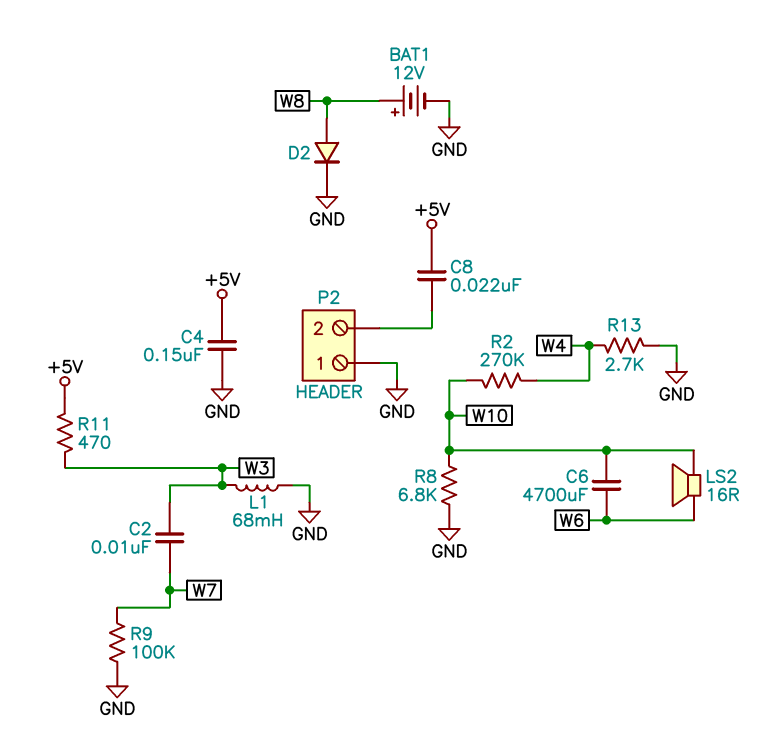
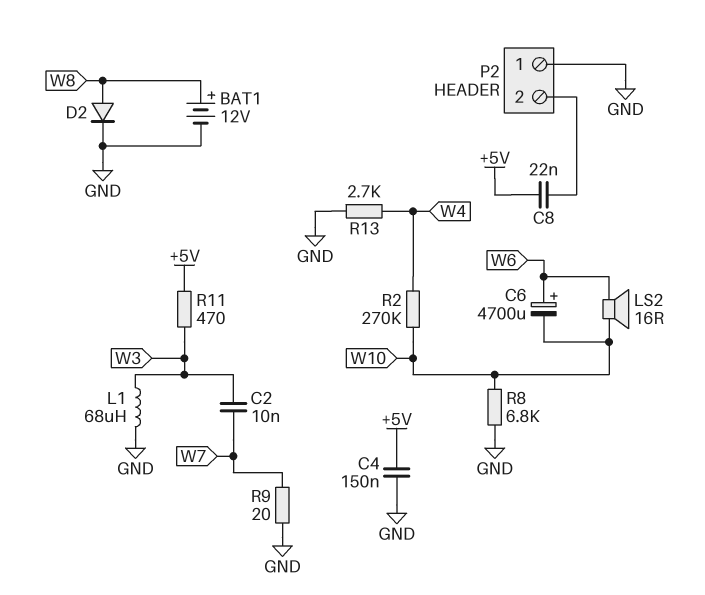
C6: 4700uF (W6, W10) -> 4700uF (plus W6, minus W10)
L1: 68mH (GND, W3) -> 68uH (GND, W3)
R9: 100k (GND, W7) -> 20 (GND, W7)

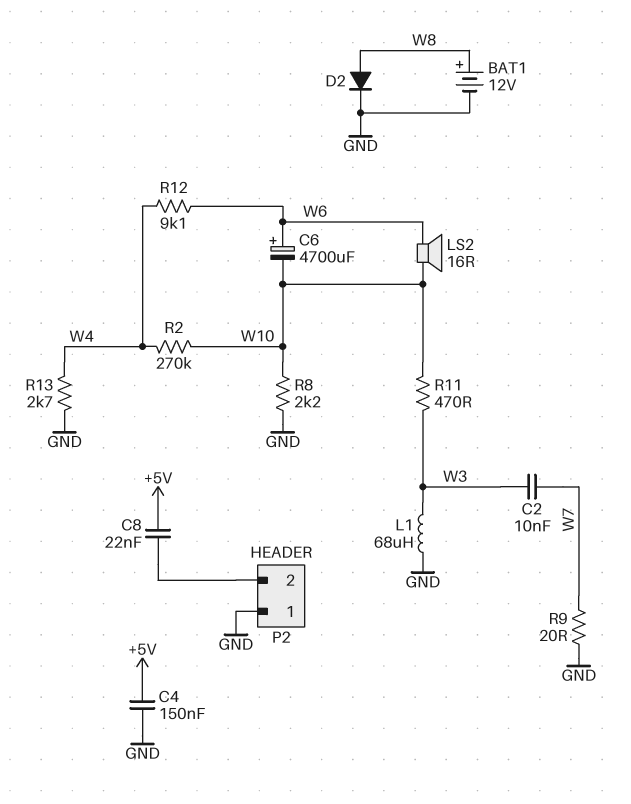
R8: 6.8k (GND, W10) -> 2.2k (GND, W10)
R11: 470 (+5V, W3) -> 470 (W3, W10)
R12: none -> 9.1k (W4, W6)

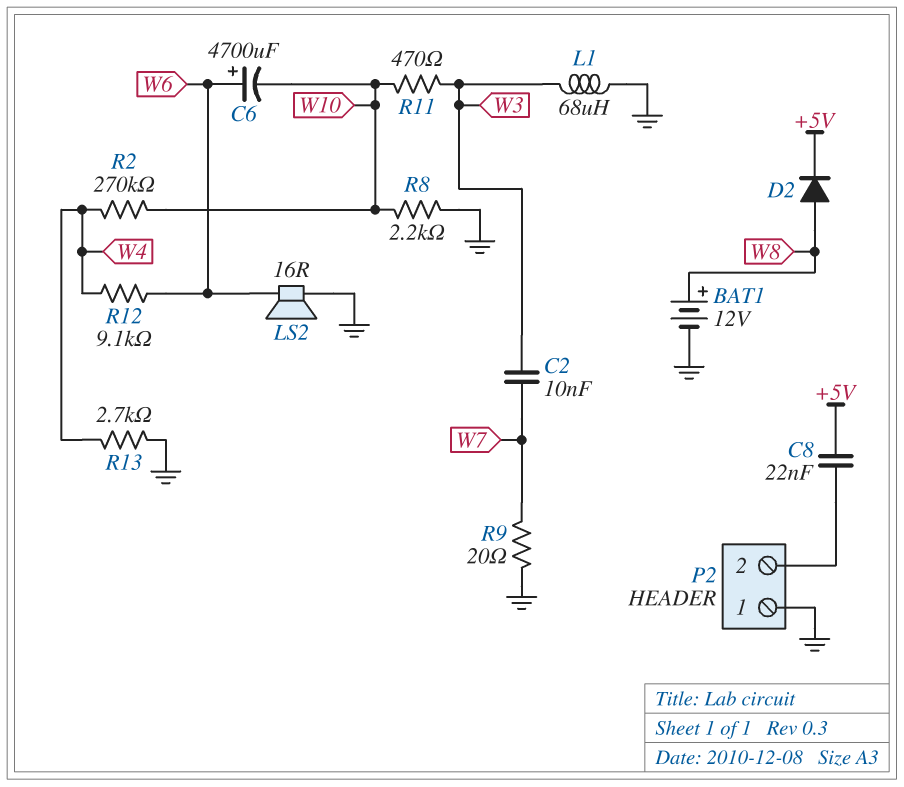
C4: 150nF (+5V, GND) -> none
D2: diode (A W8, K GND) -> diode (A W8, K +5V)
LS2: speaker 16R (W6, W10) -> speaker 16R (GND, W6)

